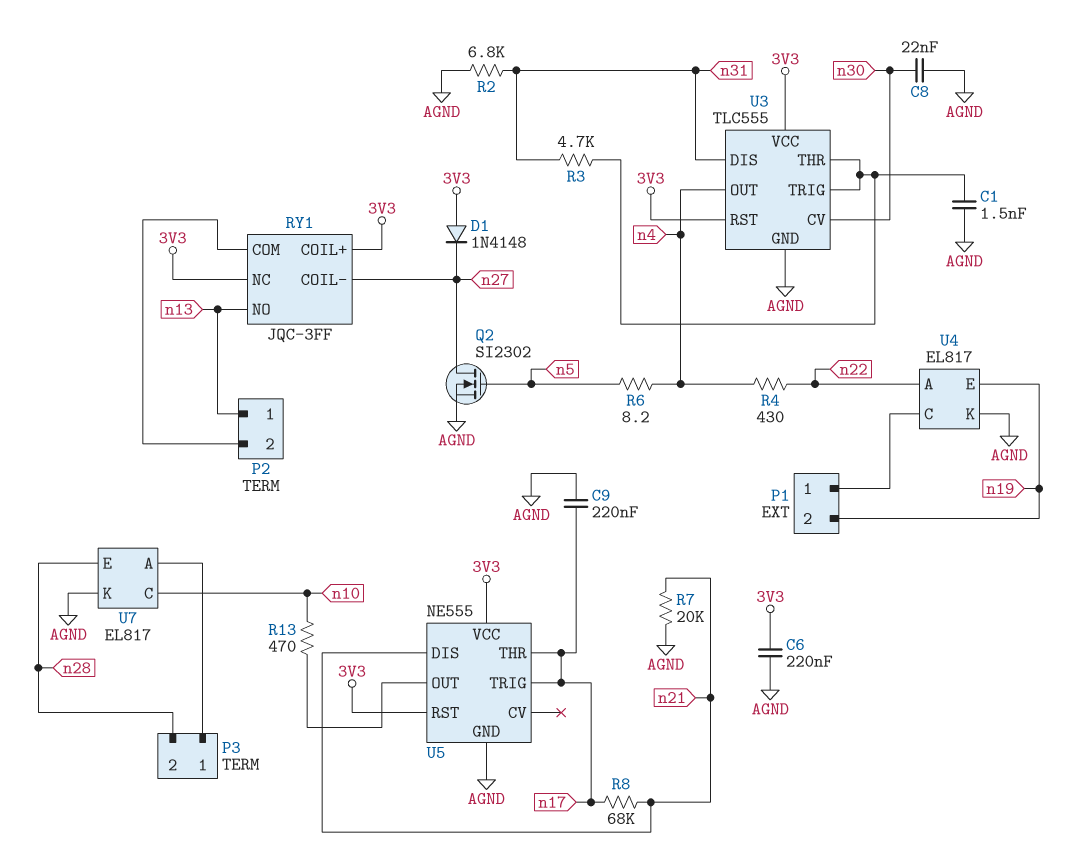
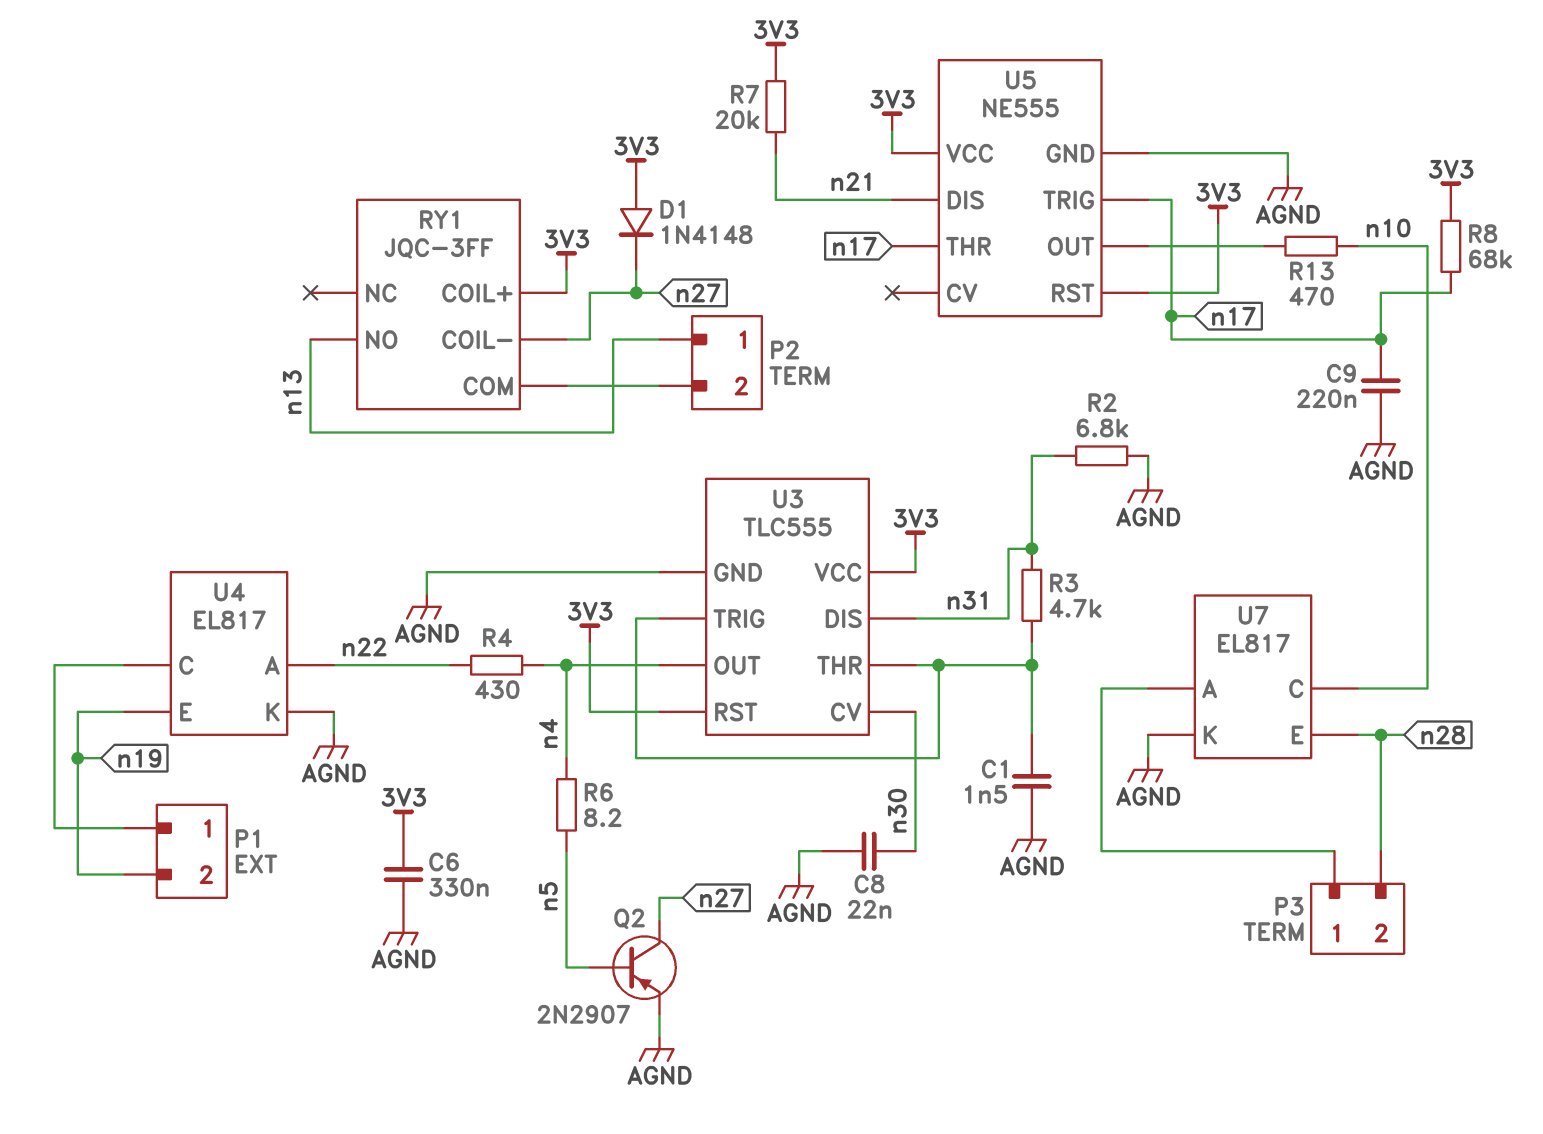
C6: 220nF (3V3, AGND) -> 330nF (3V3, AGND)
Q2: NMOS SI2302 (G n5, D n27, S AGND) -> PNP 2N2907 (B n5, C n27, E AGND)
R7: 20k (AGND, n21) -> 20k (3V3, n21)
R8: 68k (n17, n21) -> 68k (3V3, n17)
RY1 pin NC: 3V3 -> none

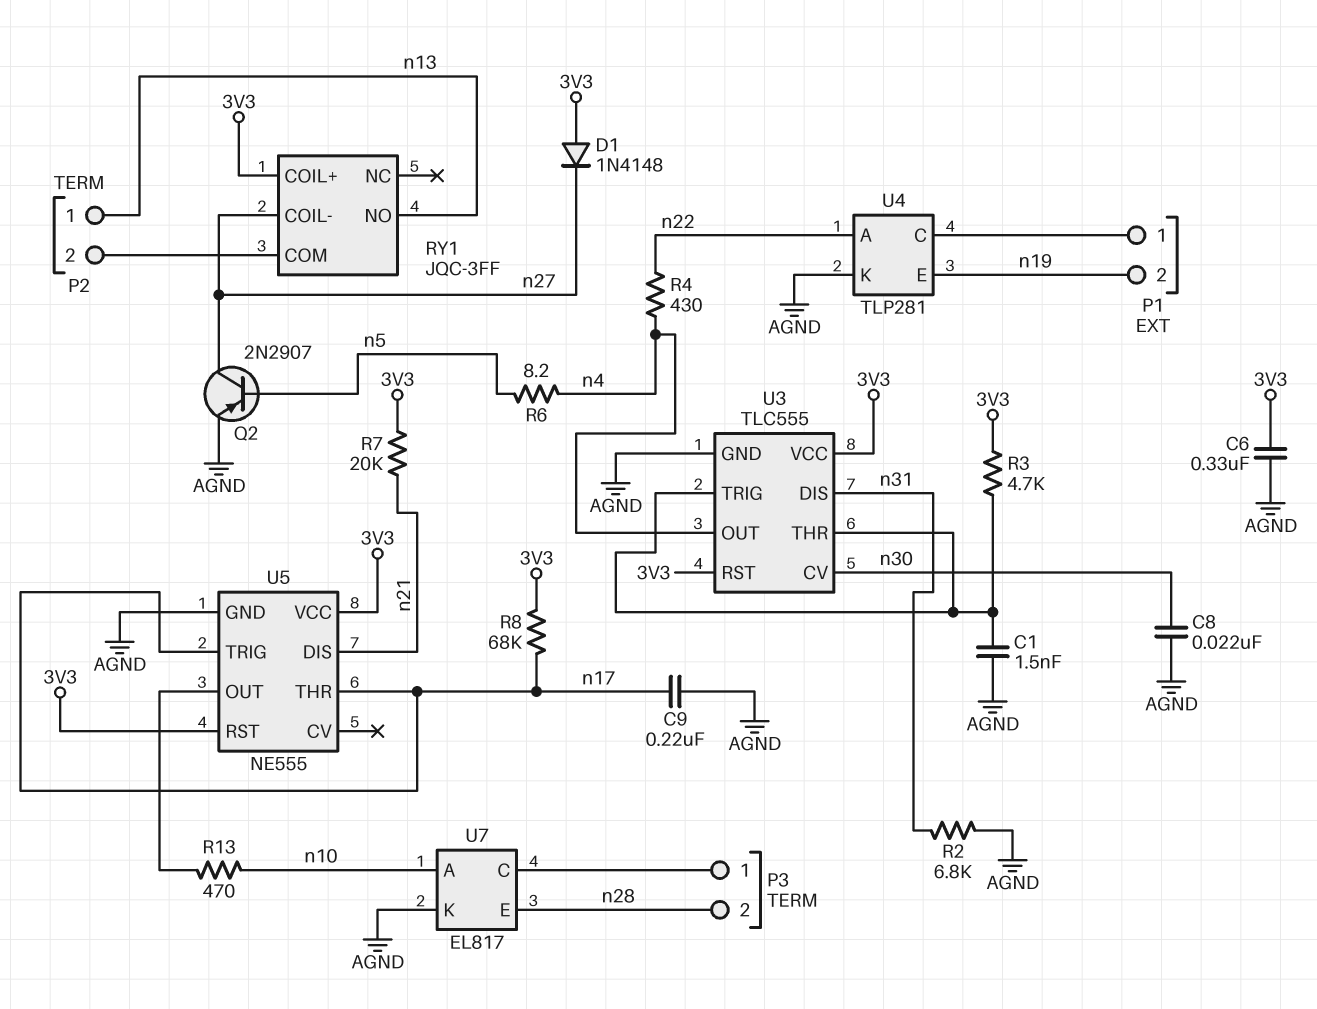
R3: 4.7k (U3/THR, n31) -> 4.7k (3V3, U3/THR)
U4: EL817 -> TLP281
U7 pin A: P3/1 -> n10
U7 pin C: n10 -> P3/1

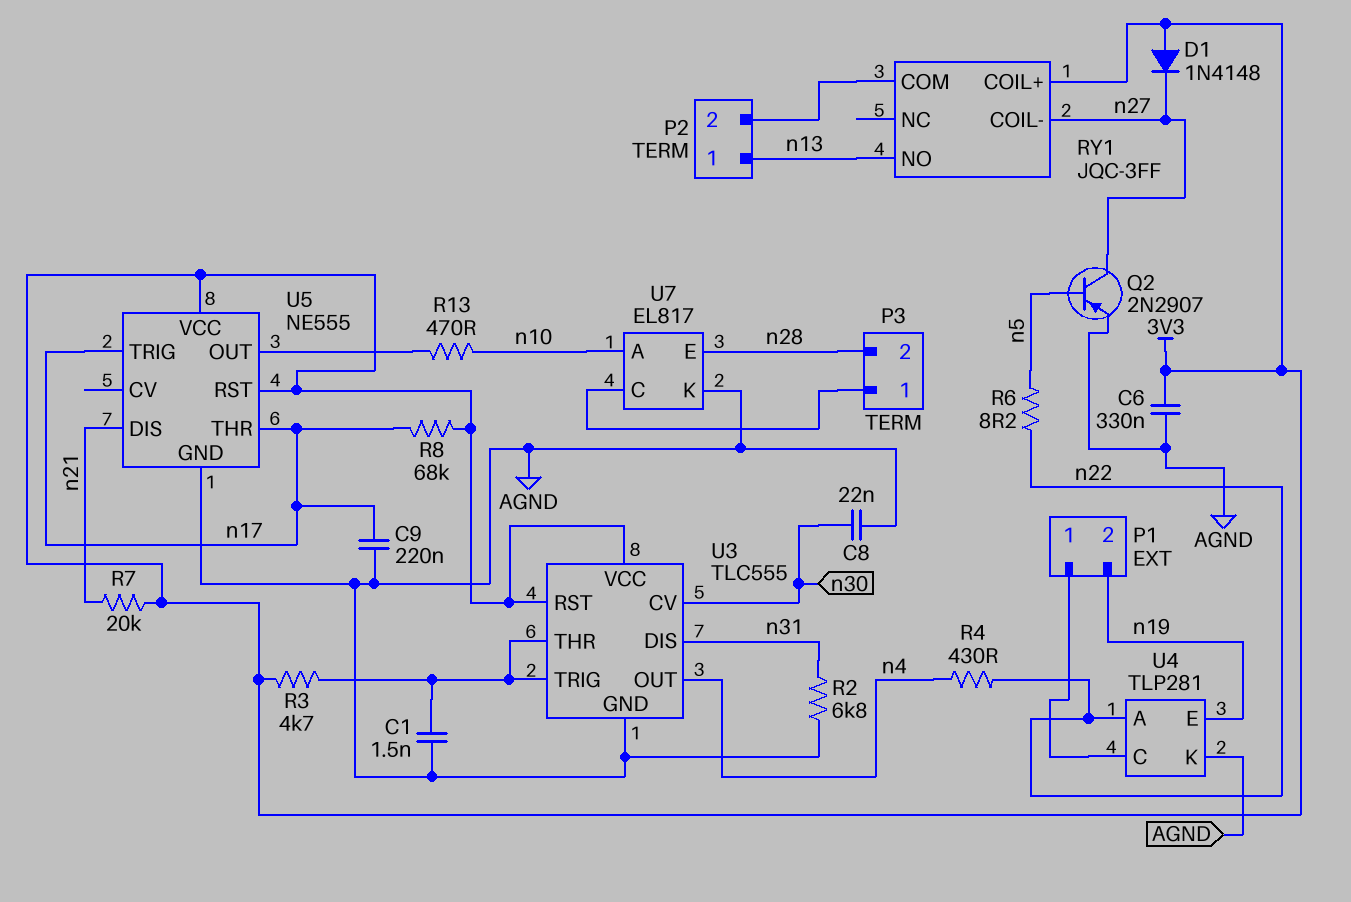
R6: 8.2 (n4, n5) -> 8.2 (n5, n22)

